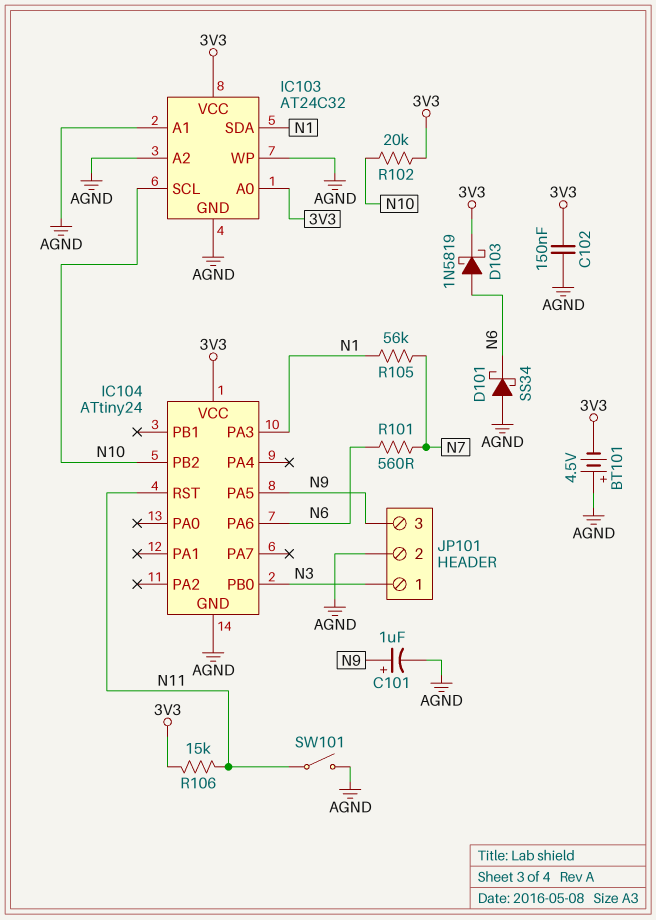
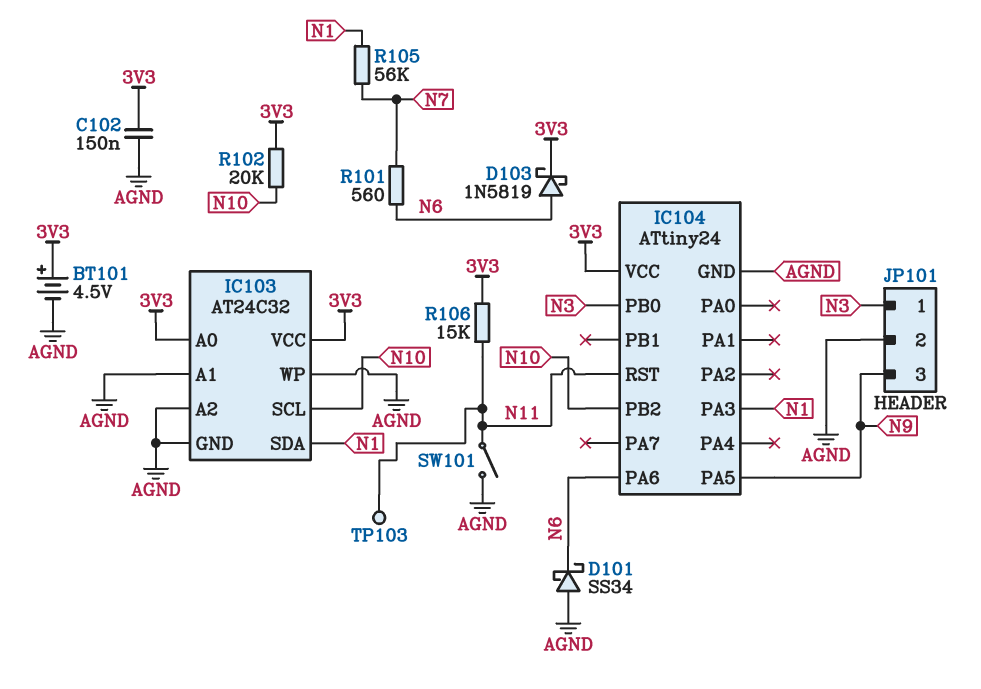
BT101: 4.5V (plus AGND, minus 3V3) -> 4.5V (plus 3V3, minus AGND)
C101: 1uF (plus N9, minus AGND) -> none
TP103: none -> test point (N11)

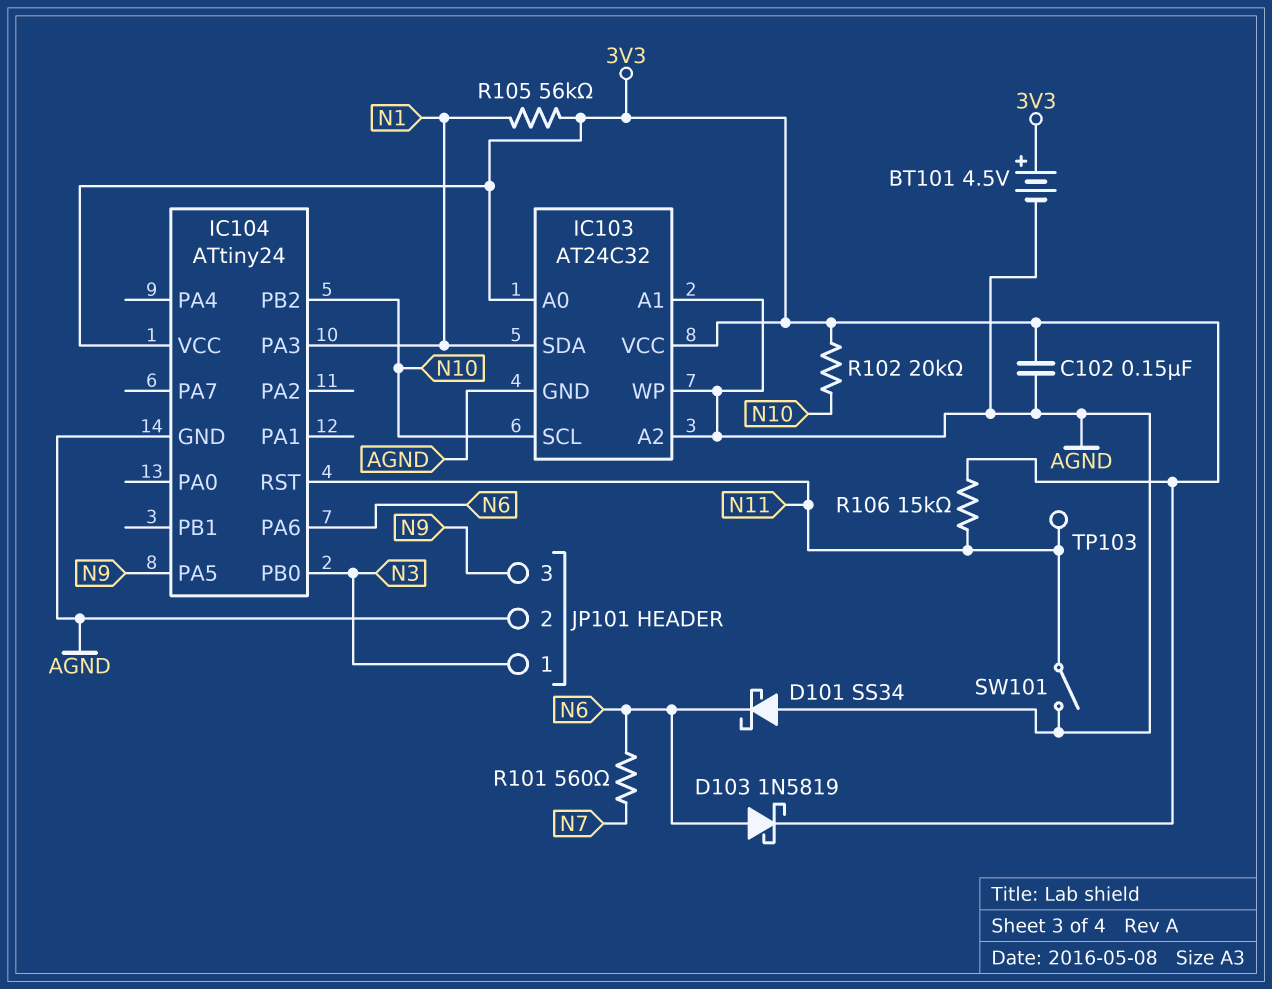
R105: 56k (N1, N7) -> 56k (3V3, N1)

